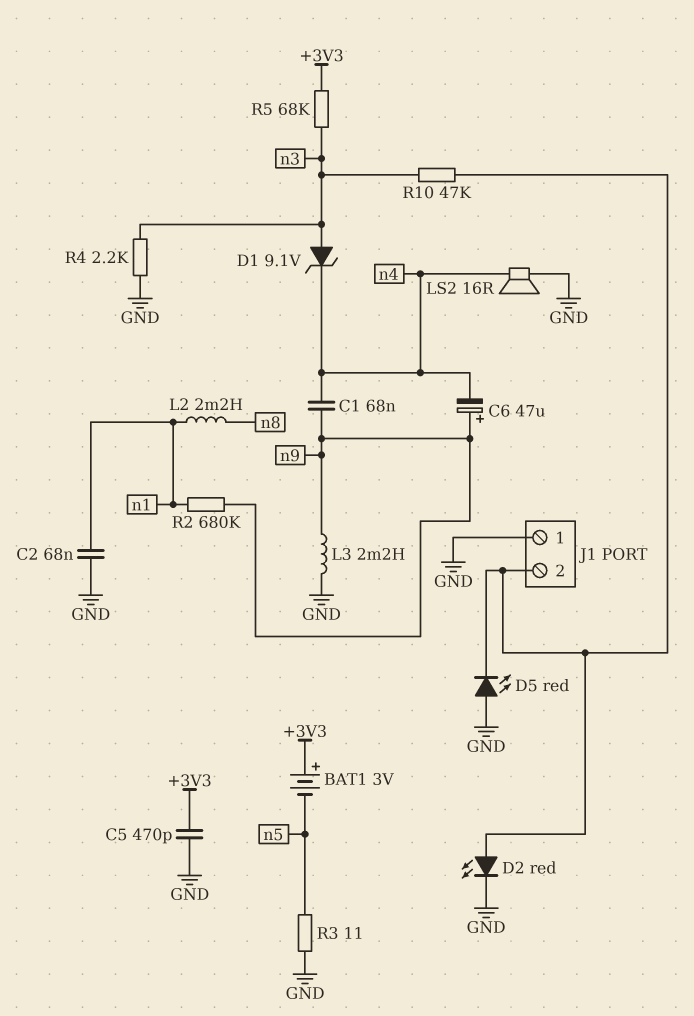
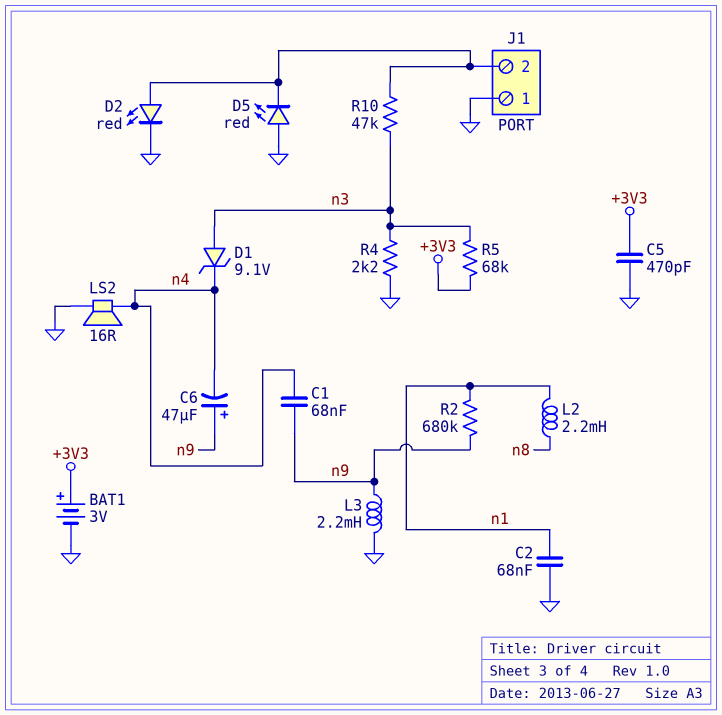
BAT1: 3V (plus +3V3, minus n5) -> 3V (plus +3V3, minus GND)
R3: 11 (GND, n5) -> none

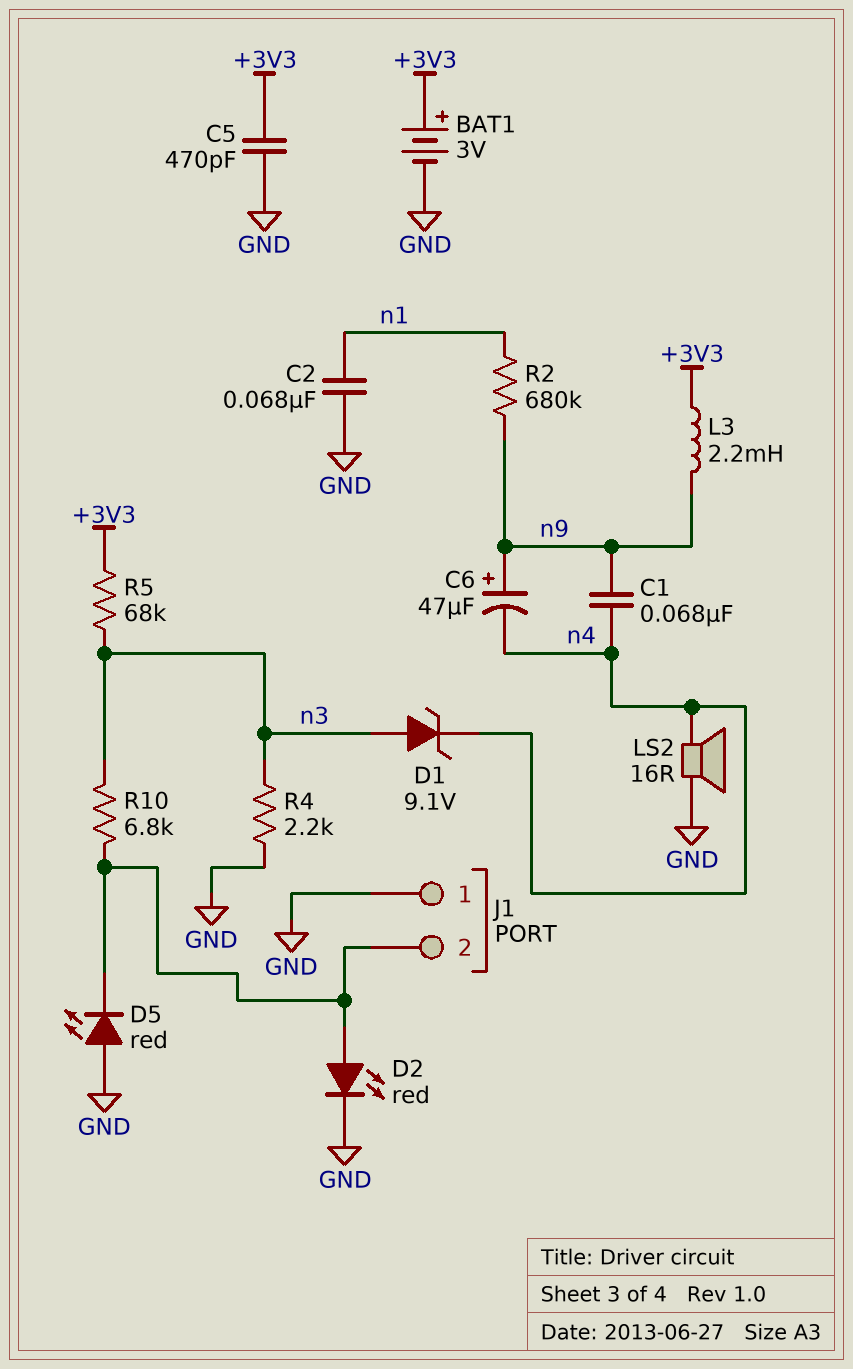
L2: 2.2mH (n1, n8) -> none
L3: 2.2mH (GND, n9) -> 2.2mH (+3V3, n9)
R10: 47k (J1/2, n3) -> 6.8k (J1/2, n3)

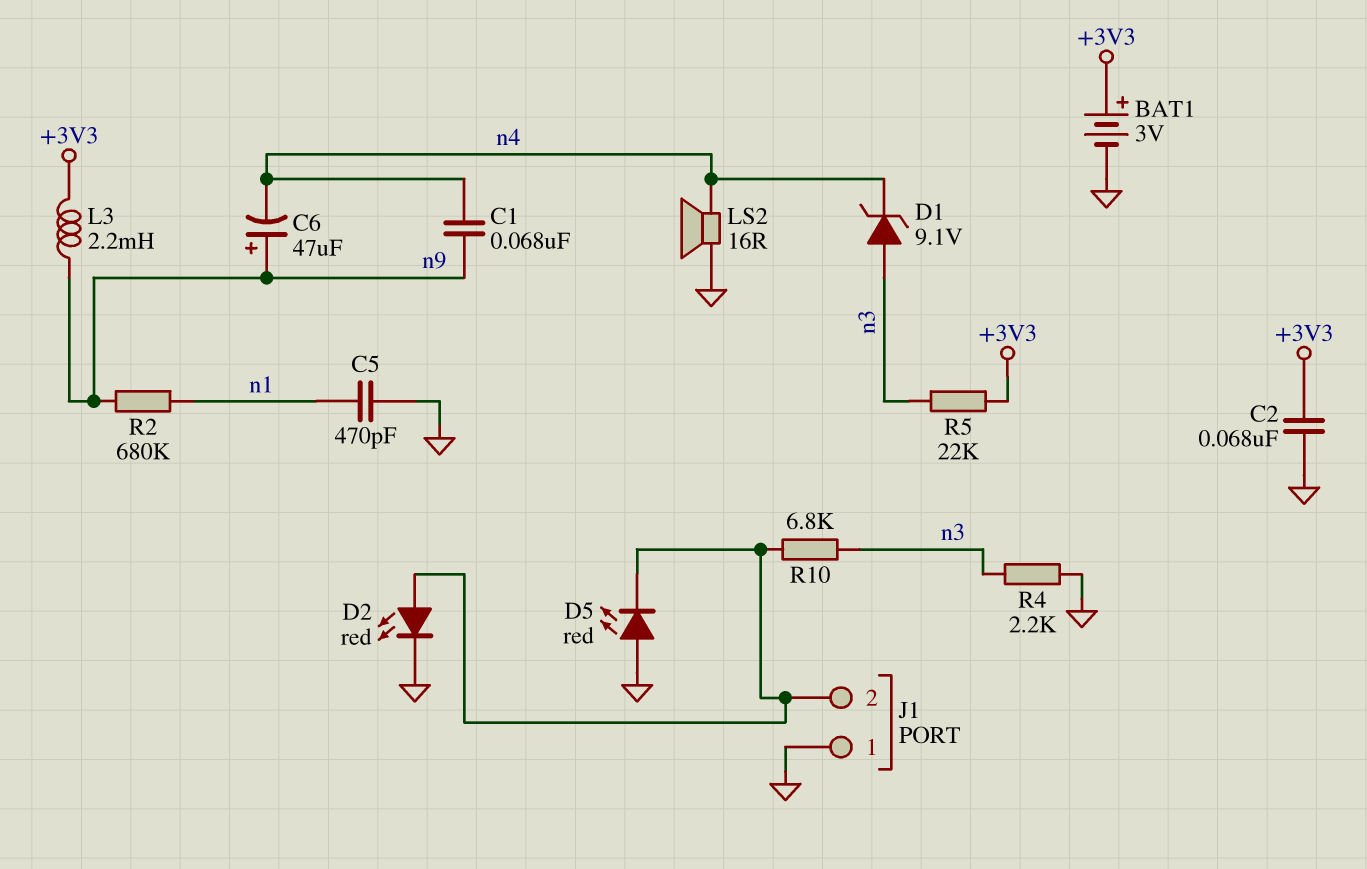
C2: 68nF (GND, n1) -> 68nF (+3V3, GND)
C5: 470pF (+3V3, GND) -> 470pF (GND, n1)
R5: 68k (+3V3, n3) -> 22k (+3V3, n3)

